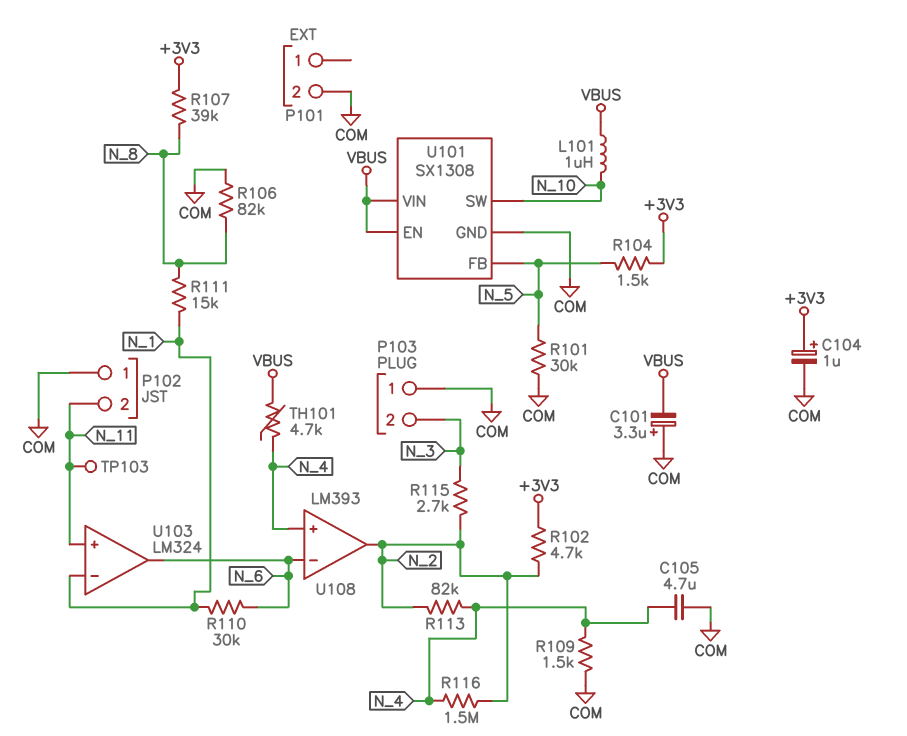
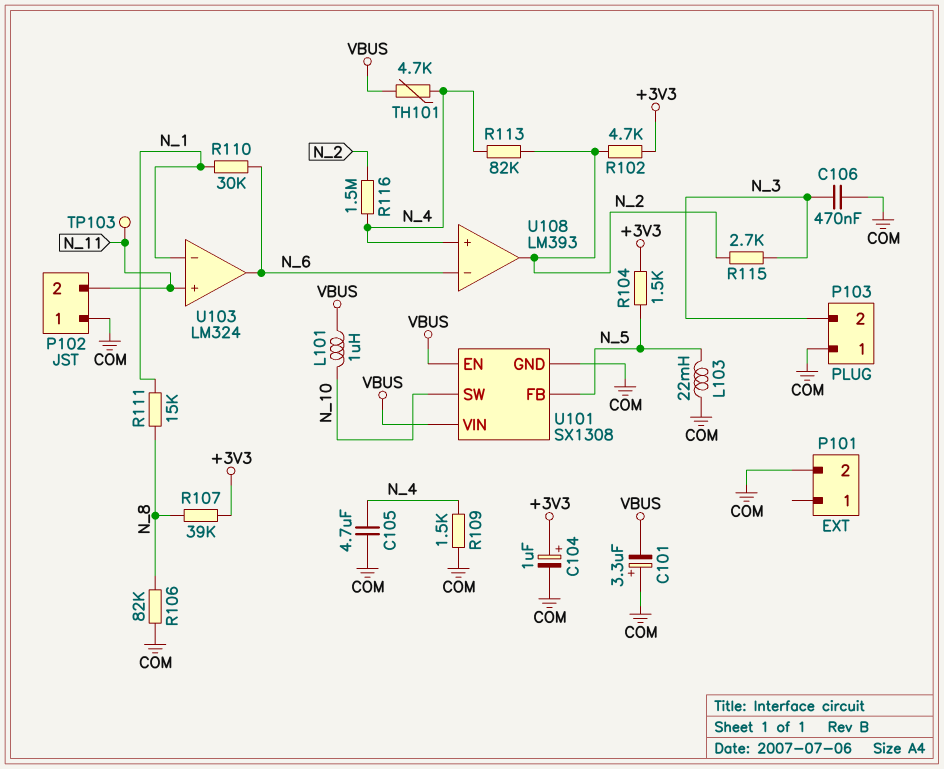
C106: none -> 470nF (COM, N_3)
L103: none -> 22mH (COM, N_5)
R101: 30k (COM, N_5) -> none

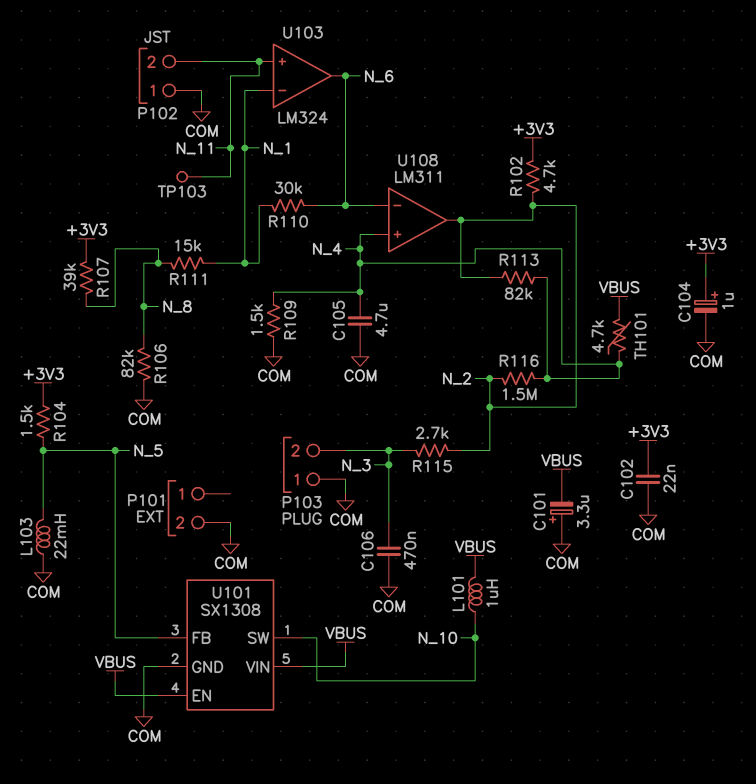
C102: none -> 22nF (+3V3, COM)
U108: LM393 -> LM311

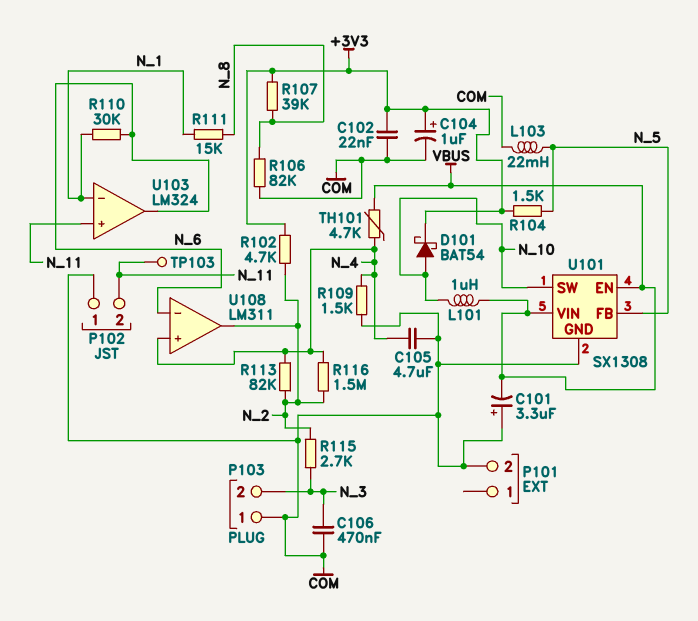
D101: none -> schottky BAT54 (A N_10, K +3V3)

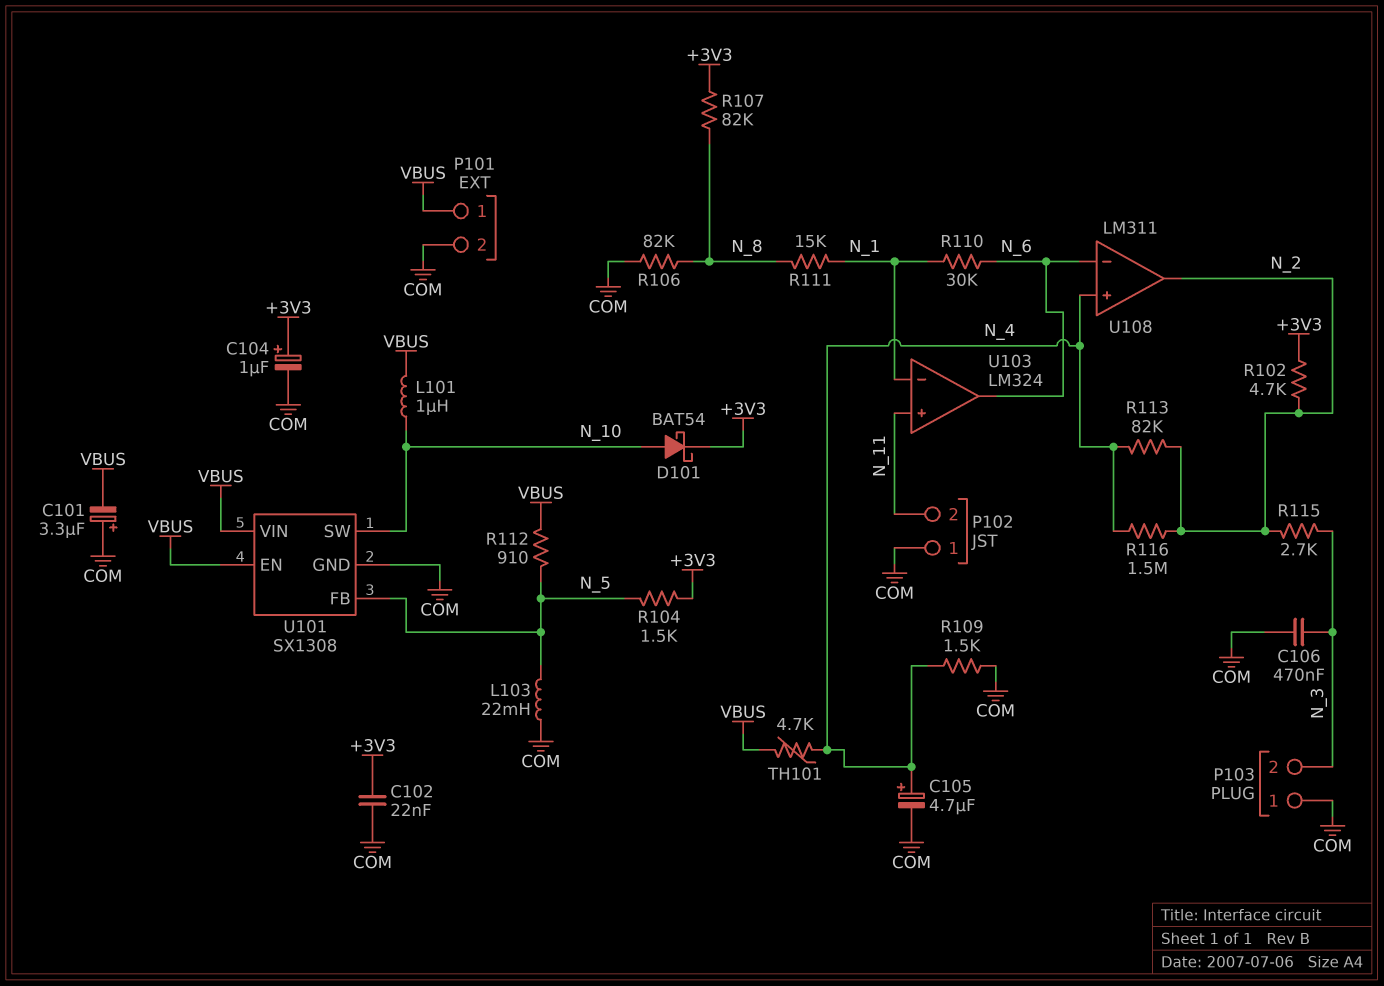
C105: 4.7uF (COM, N_4) -> 4.7uF (plus N_4, minus COM)
P101 pin 1: none -> VBUS
R107: 39k (+3V3, N_8) -> 82k (+3V3, N_8)
R112: none -> 910 (N_5, VBUS)
TP103: test point (N_11) -> none

